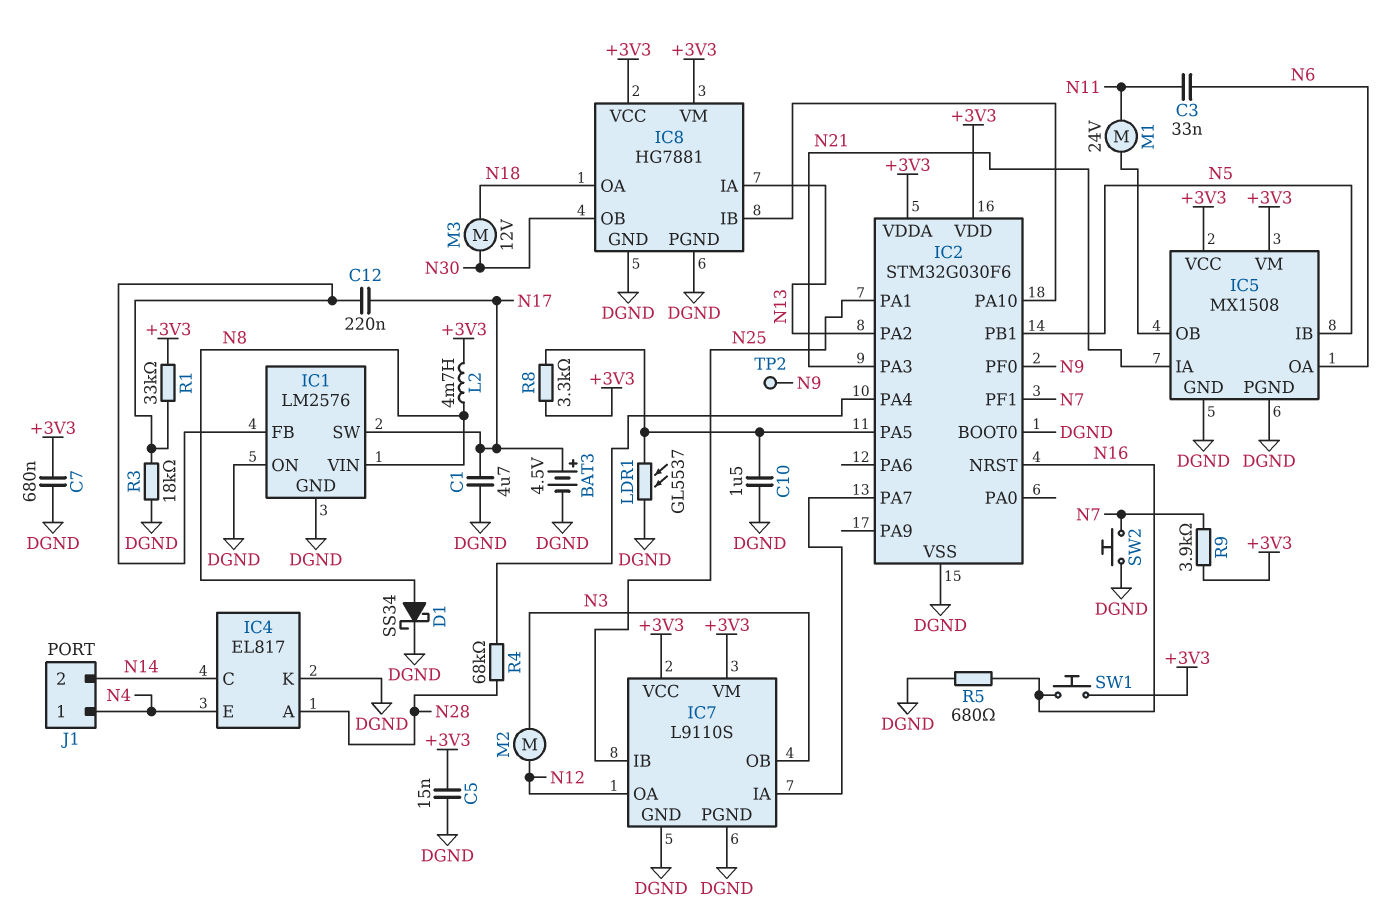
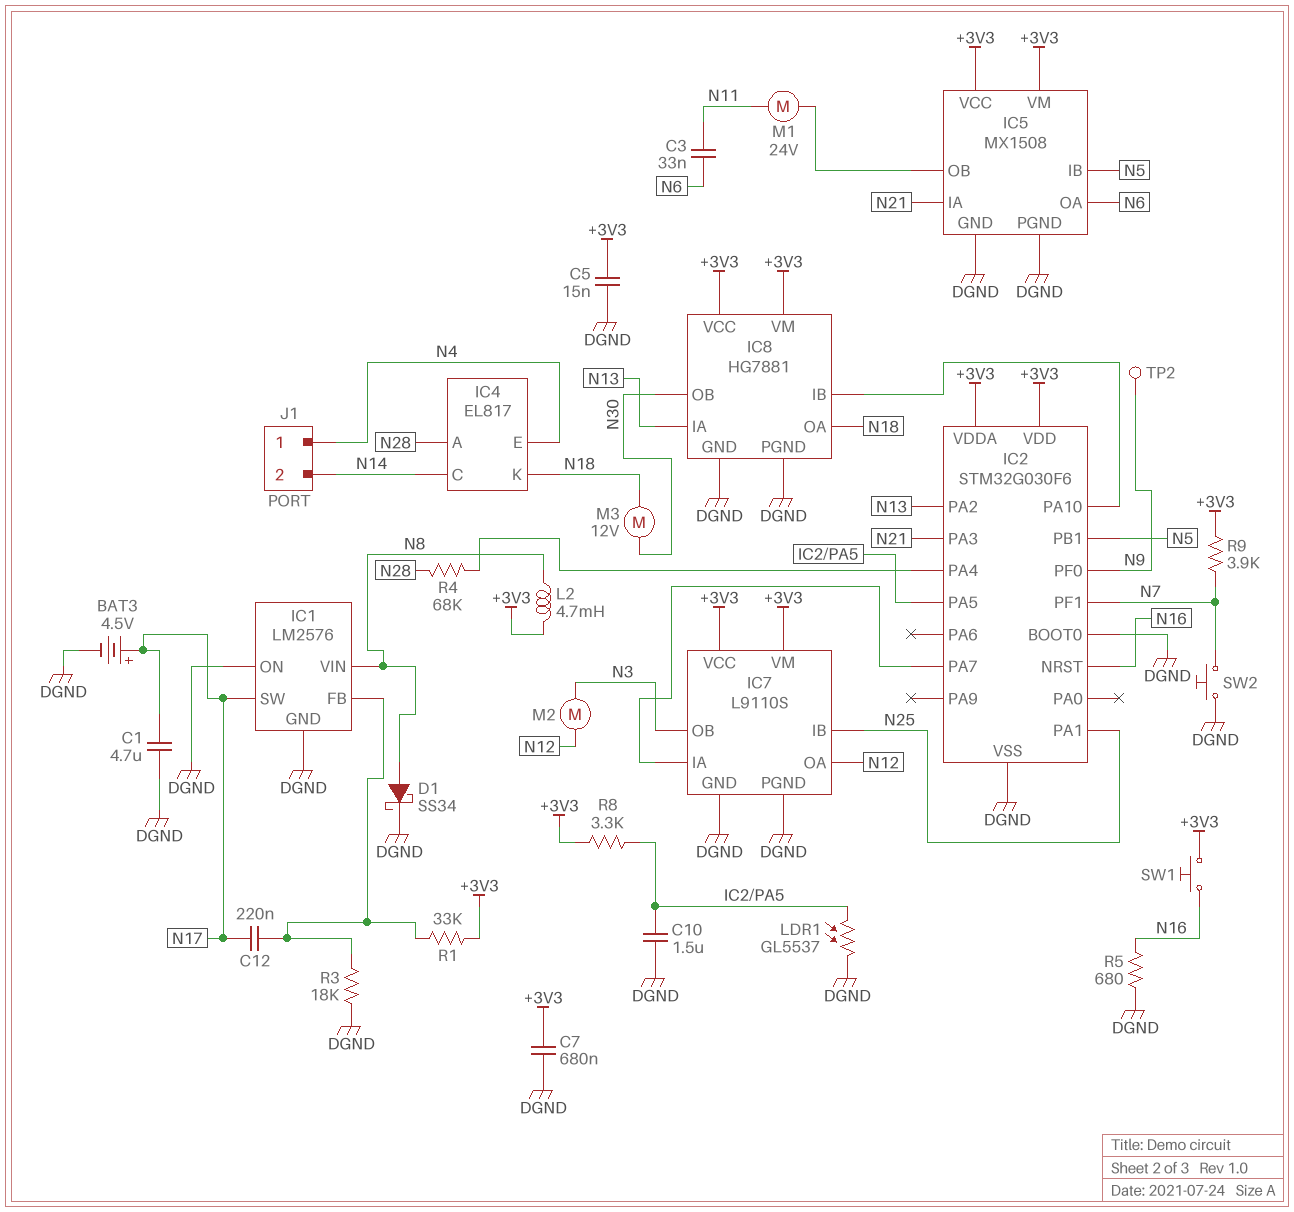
IC4 pin K: DGND -> N18

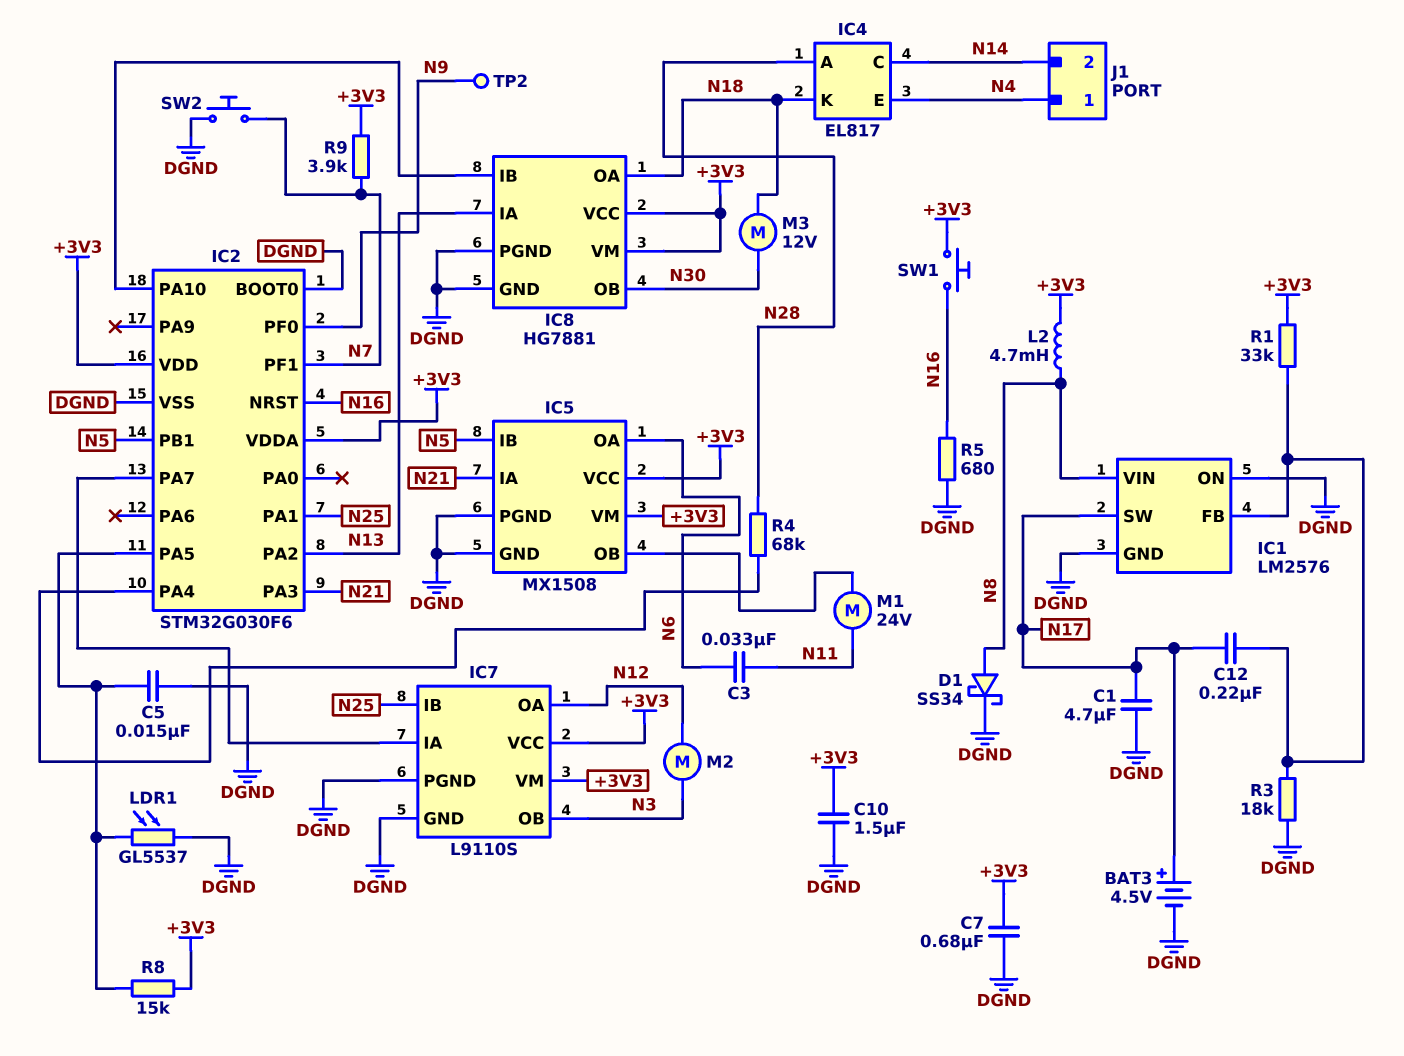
C5: 15nF (+3V3, DGND) -> 15nF (DGND, IC2/PA5)
C10: 1.5uF (DGND, IC2/PA5) -> 1.5uF (+3V3, DGND)
R8: 3.3k (+3V3, IC2/PA5) -> 15k (+3V3, IC2/PA5)

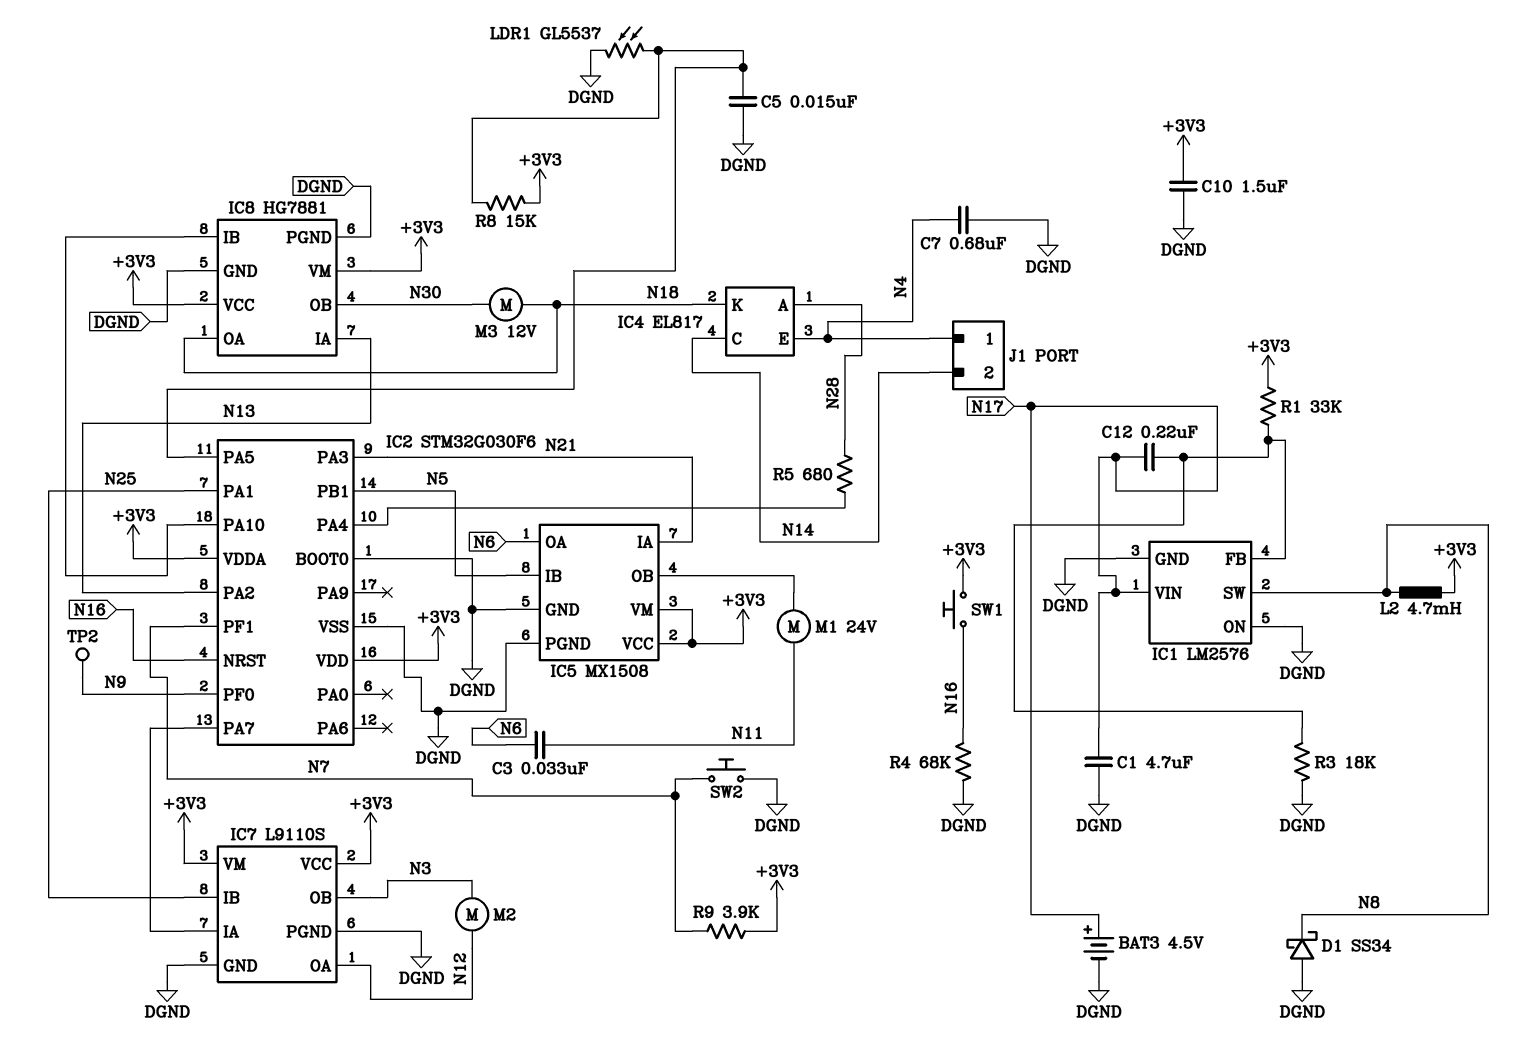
C7: 680nF (+3V3, DGND) -> 680nF (DGND, N4)
D1: schottky SS34 (A N8, K DGND) -> schottky SS34 (A DGND, K N8)
IC1 pin SW: N17 -> N8
IC1 pin VIN: N8 -> N17
R4: 68k (IC2/PA4, N28) -> 68k (DGND, N16)
R5: 680 (DGND, N16) -> 680 (IC2/PA4, N28)

